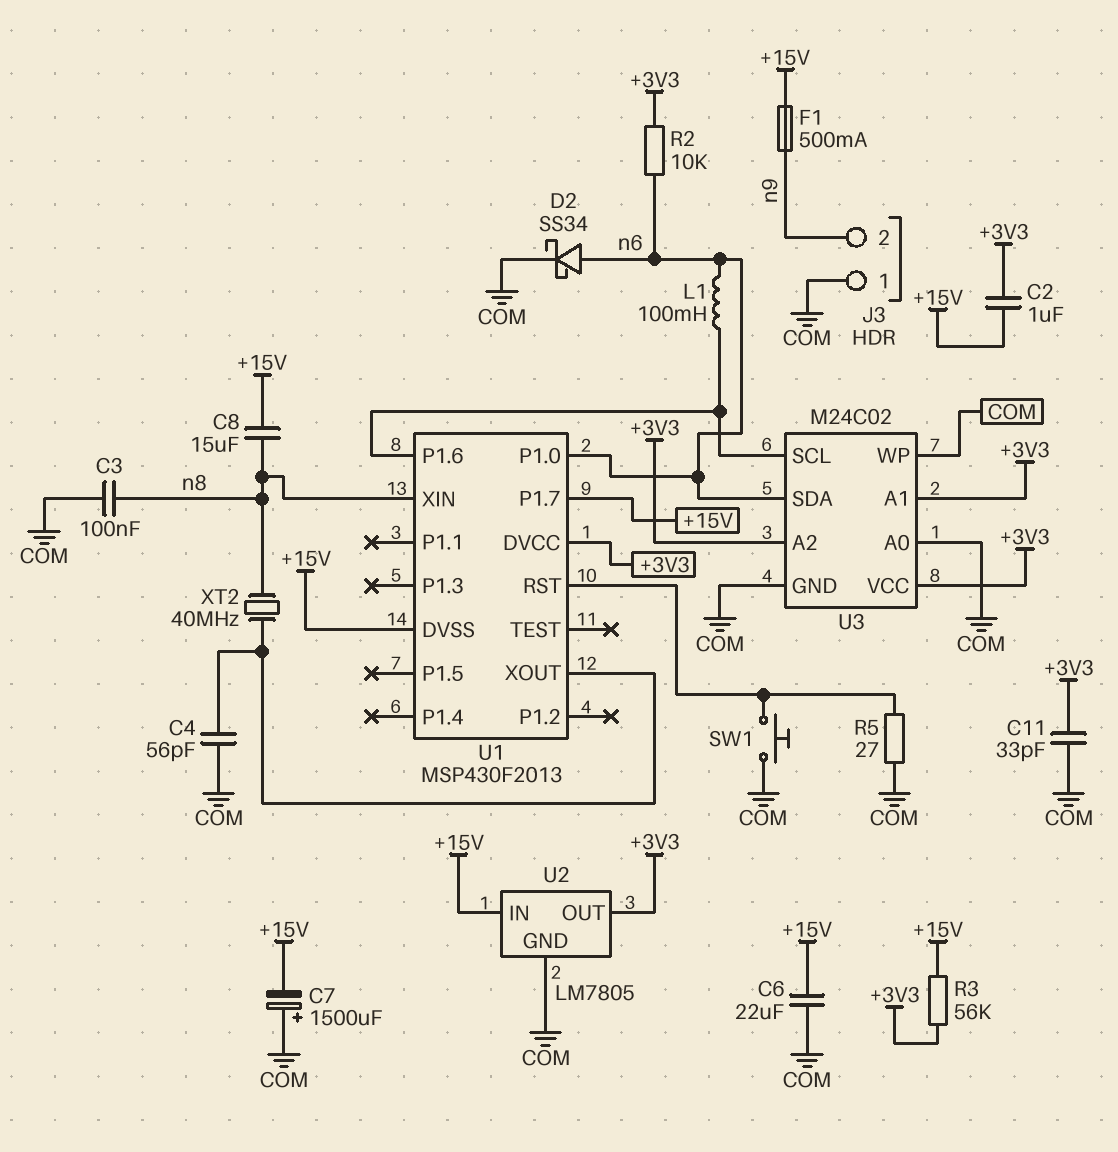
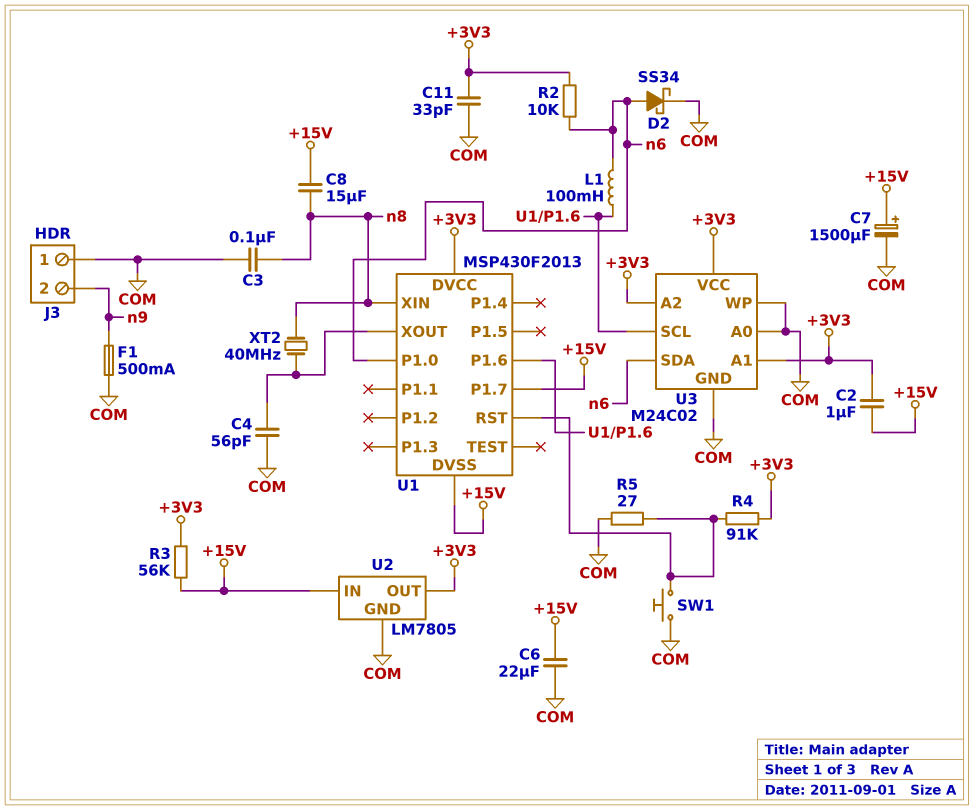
C7: 1500uF (plus COM, minus +15V) -> 1500uF (plus +15V, minus COM)
F1: 500mA (+15V, n9) -> 500mA (COM, n9)
R4: none -> 91k (+3V3, U1/RST)

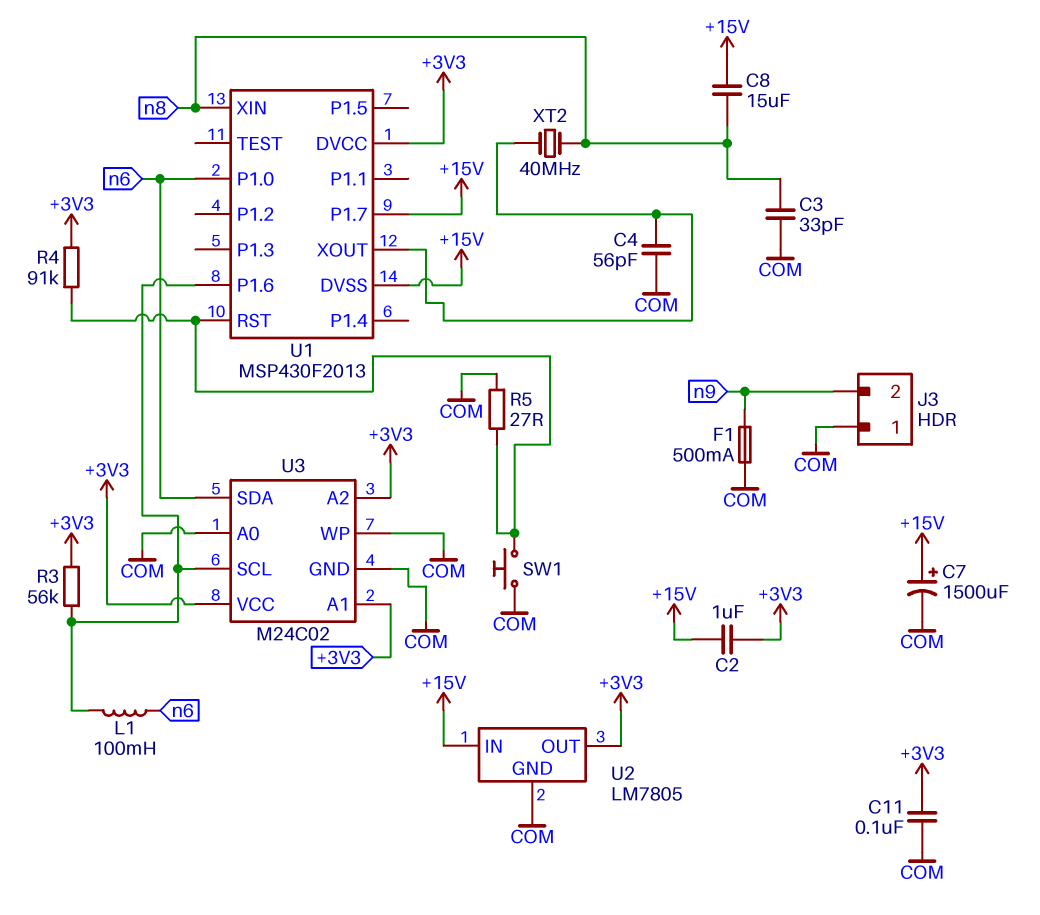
C3: 100nF (COM, n8) -> 33pF (COM, n8)
C6: 22uF (+15V, COM) -> none
C11: 33pF (+3V3, COM) -> 100nF (+3V3, COM)
D2: schottky SS34 (A n6, K COM) -> none
R2: 10k (+3V3, n6) -> none
R3: 56k (+3V3, +15V) -> 56k (+3V3, U1/P1.6)

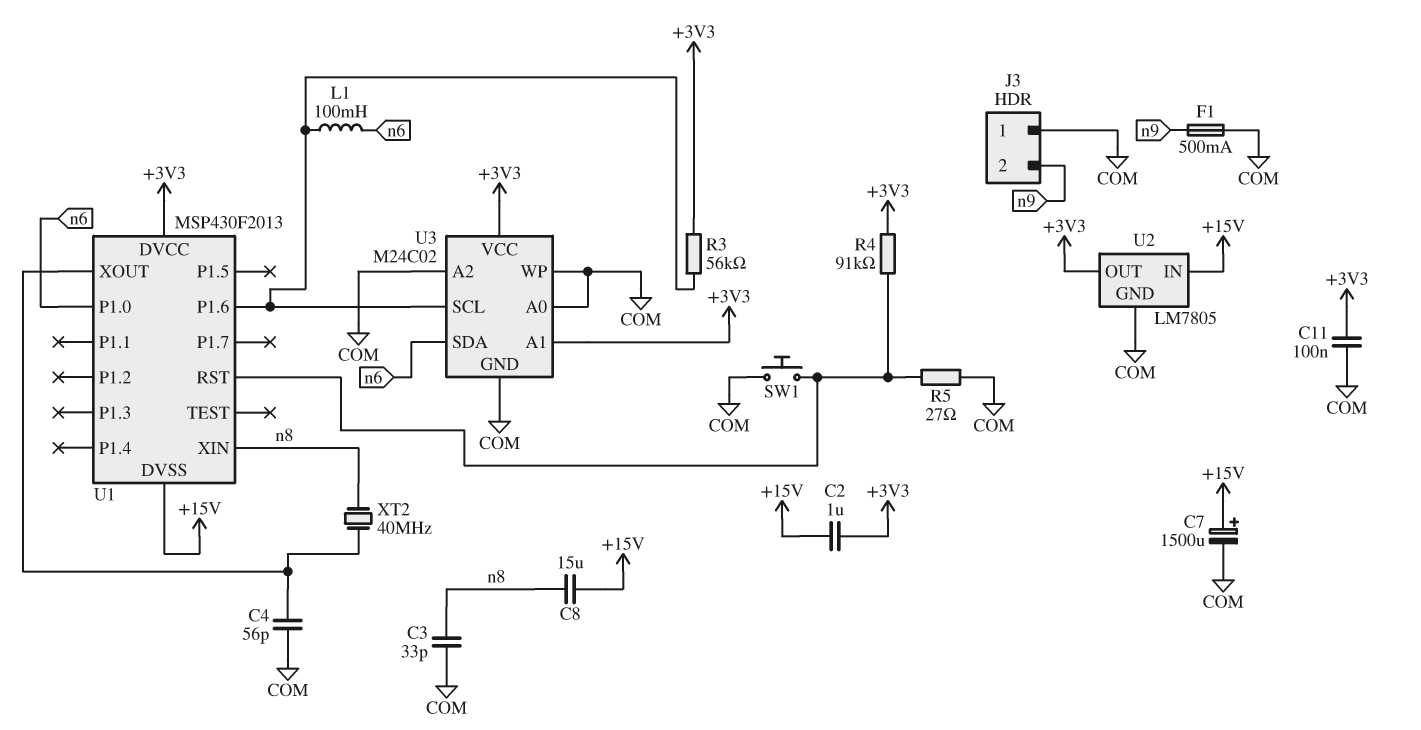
U1 pin P1.7: +15V -> none
U3 pin A2: +3V3 -> COM

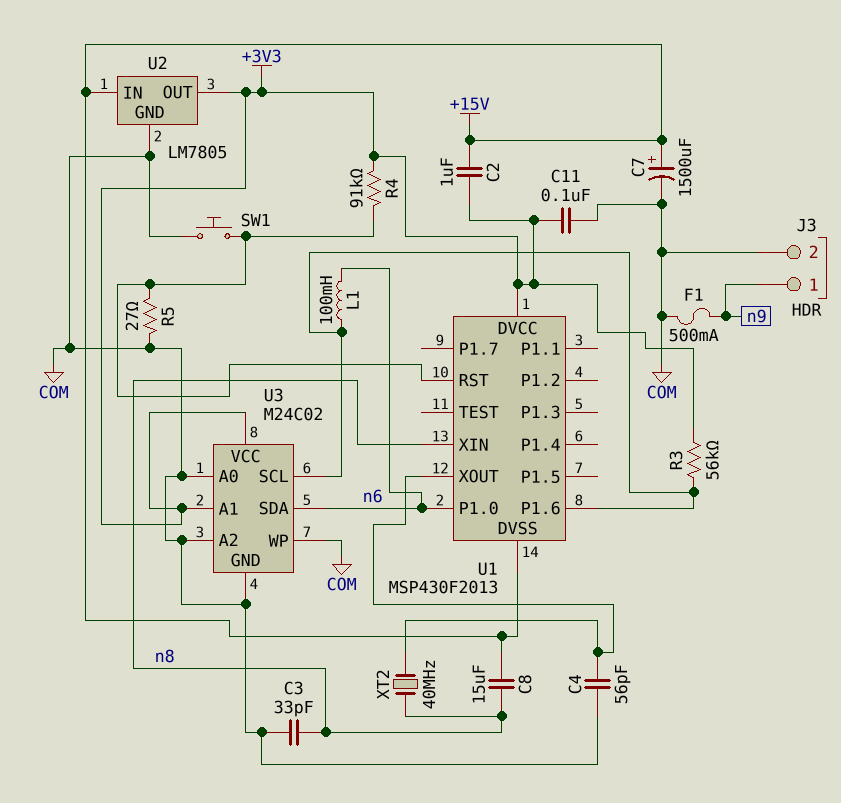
J3 pin 1: COM -> n9
J3 pin 2: n9 -> COM

